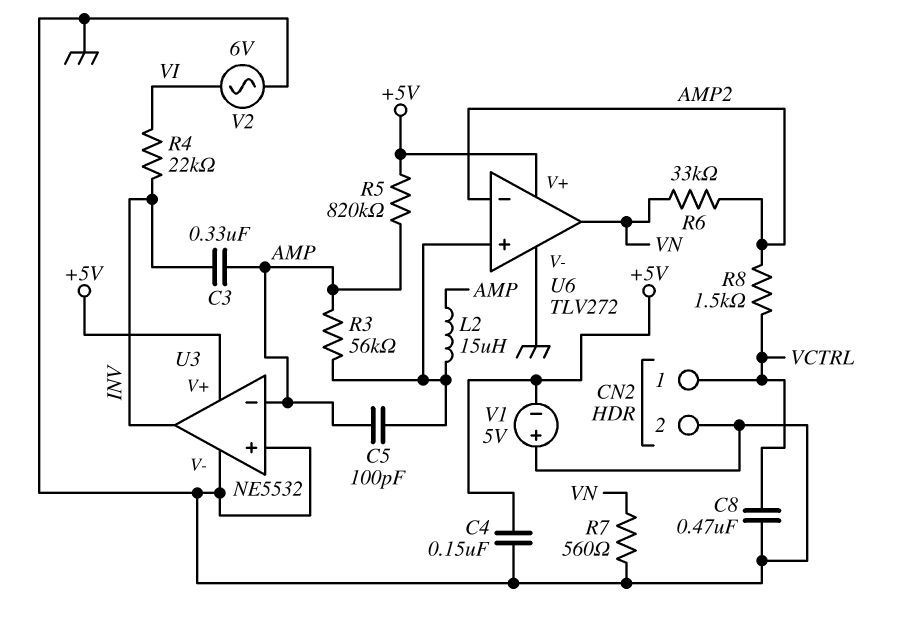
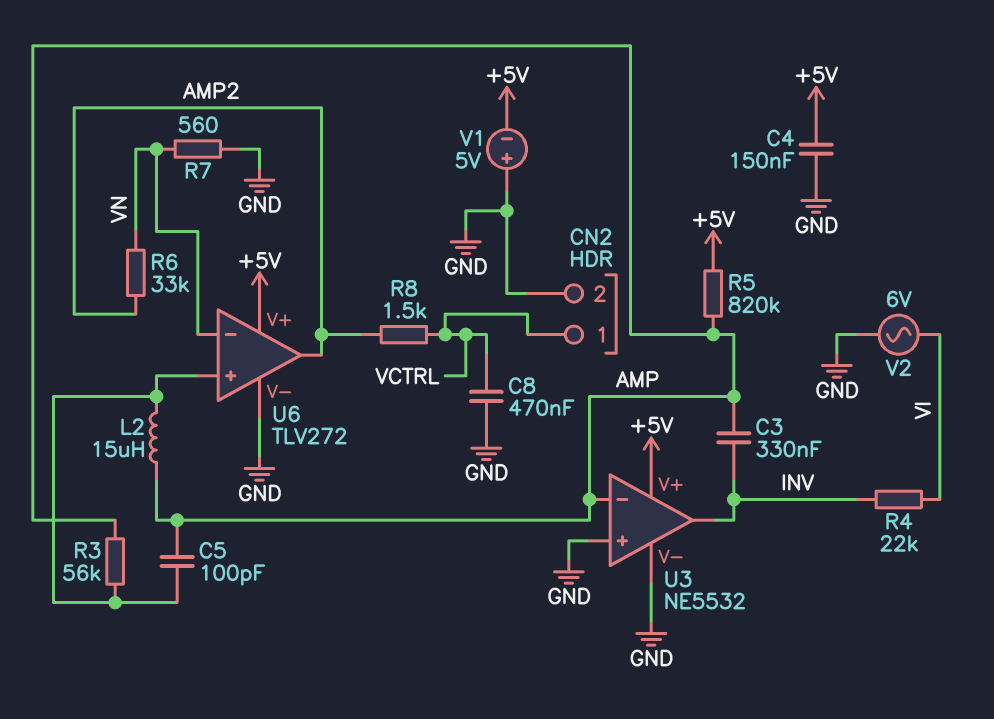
U6 pin in-: AMP2 -> VN
U6 pin out: VN -> AMP2

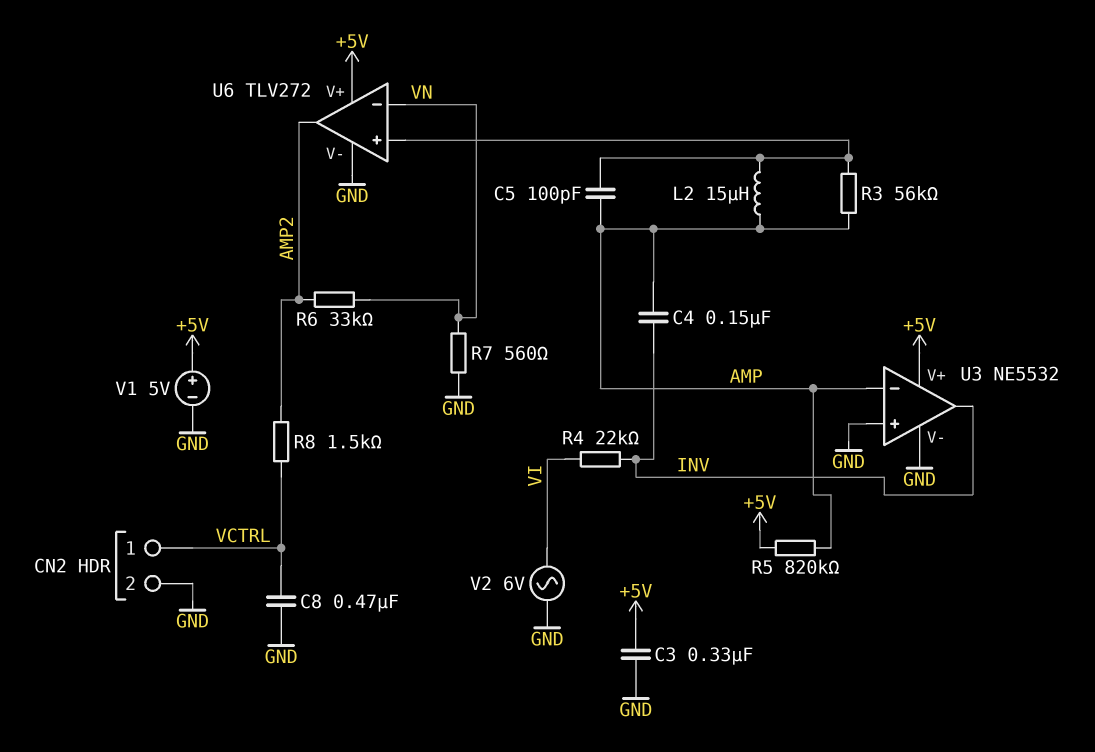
C3: 330nF (AMP, INV) -> 330nF (+5V, GND)
C4: 150nF (+5V, GND) -> 150nF (AMP, INV)
V1: 5V (plus GND, minus +5V) -> 5V (plus +5V, minus GND)

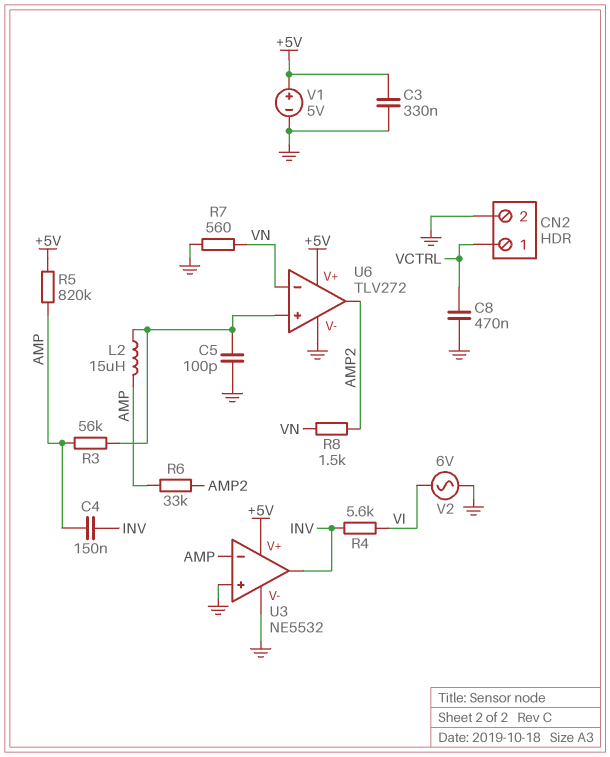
C5: 100pF (AMP, U6/in+) -> 100pF (GND, U6/in+)
R4: 22k (INV, VI) -> 5.6k (INV, VI)
R6: 33k (AMP2, VN) -> 33k (AMP, AMP2)
R8: 1.5k (AMP2, VCTRL) -> 1.5k (AMP2, VN)

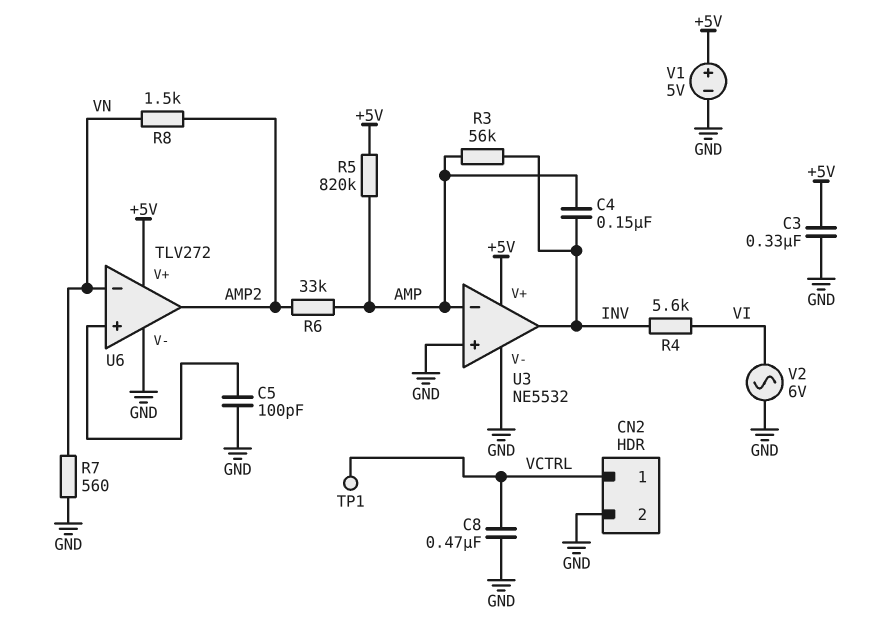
L2: 15uH (AMP, U6/in+) -> none
R3: 56k (AMP, U6/in+) -> 56k (AMP, INV)
TP1: none -> test point (VCTRL)

